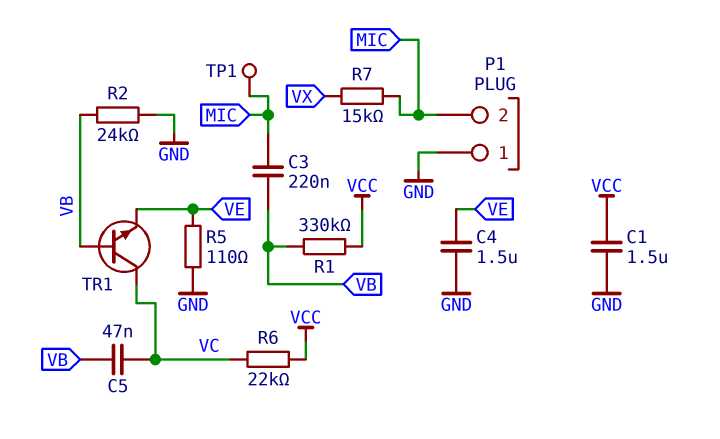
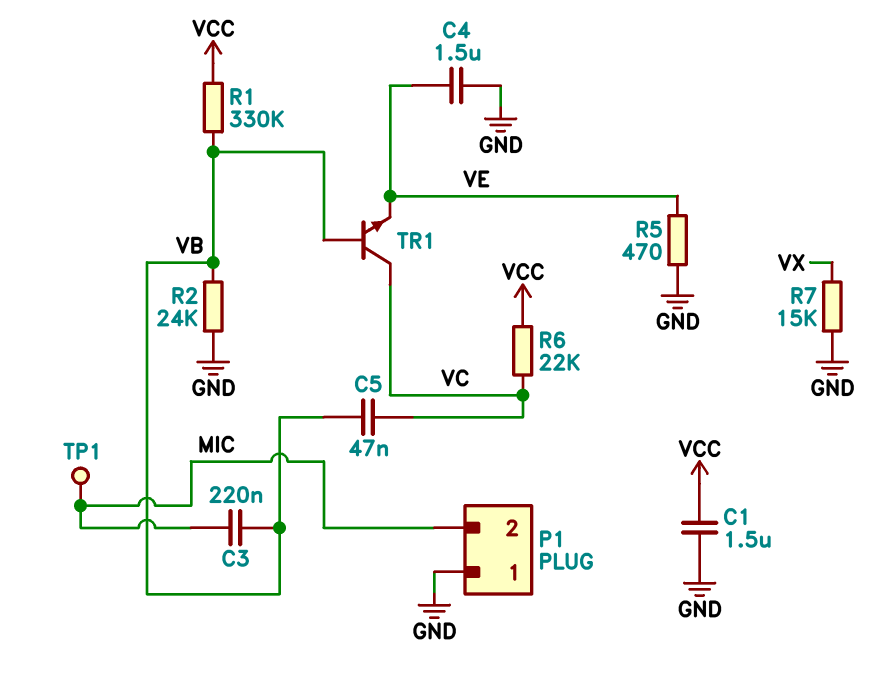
R5: 110 (GND, VE) -> 470 (GND, VE)
R7: 15k (MIC, VX) -> 15k (GND, VX)

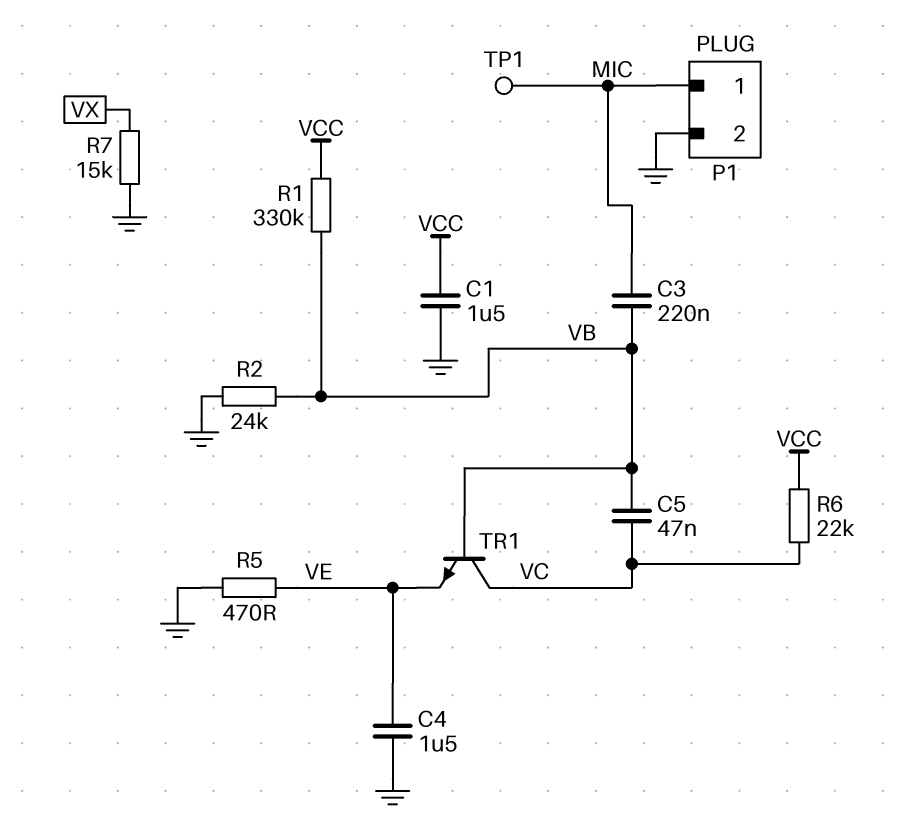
P1 pin 1: GND -> MIC
P1 pin 2: MIC -> GND

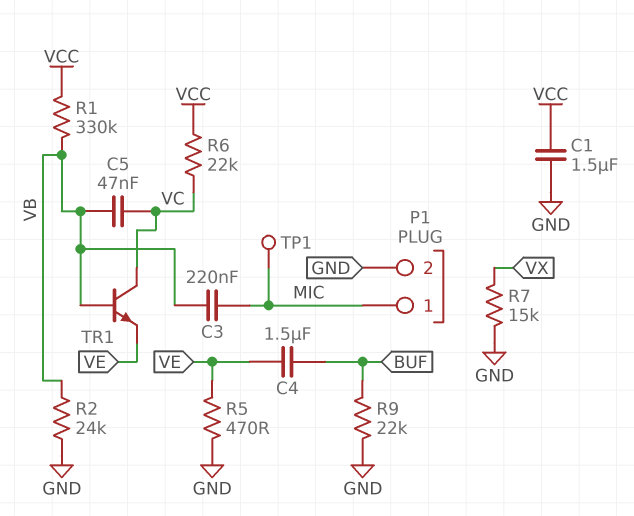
C4: 1.5uF (GND, VE) -> 1.5uF (BUF, VE)
R9: none -> 22k (BUF, GND)

